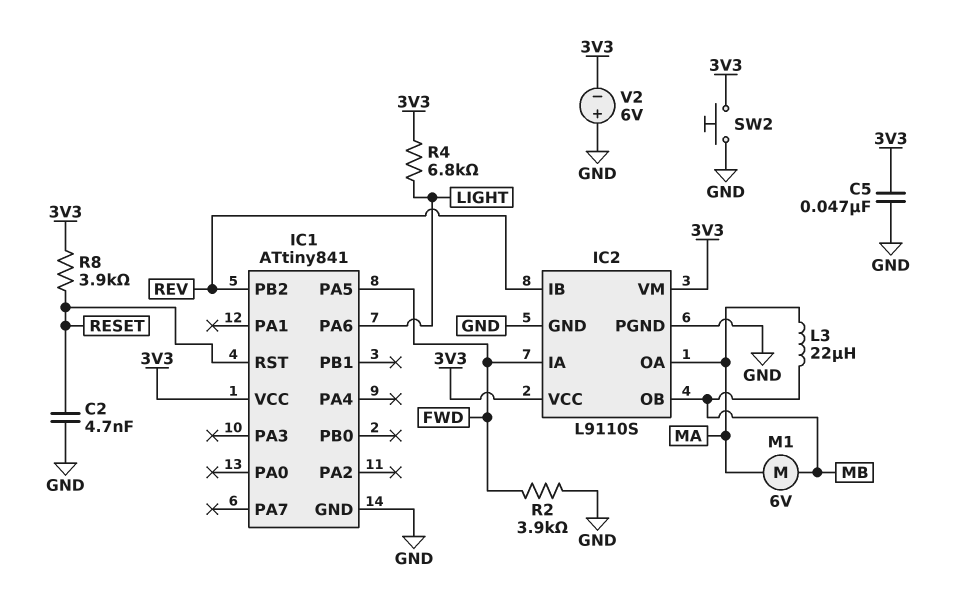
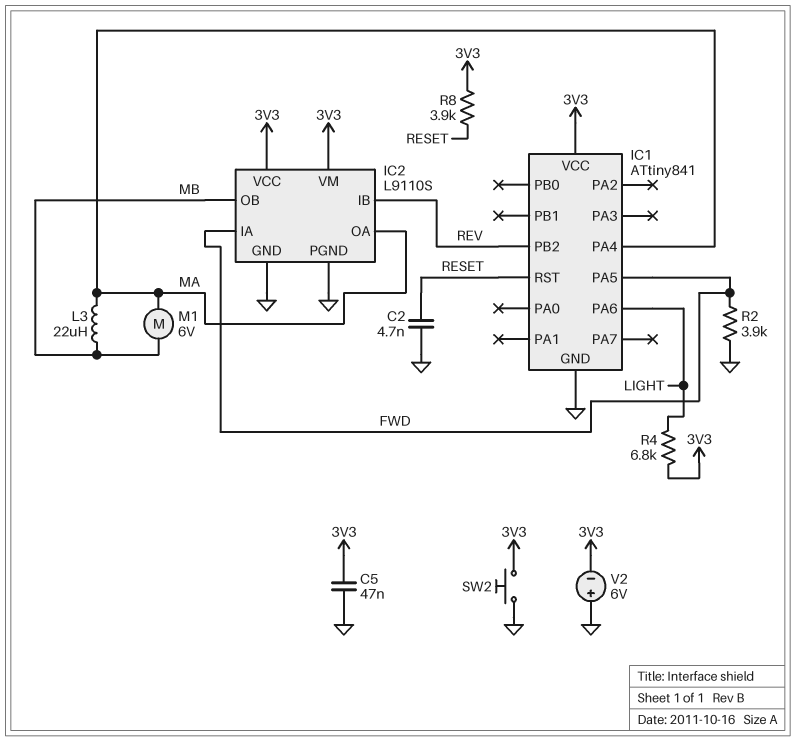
IC1 pin PA4: none -> MA

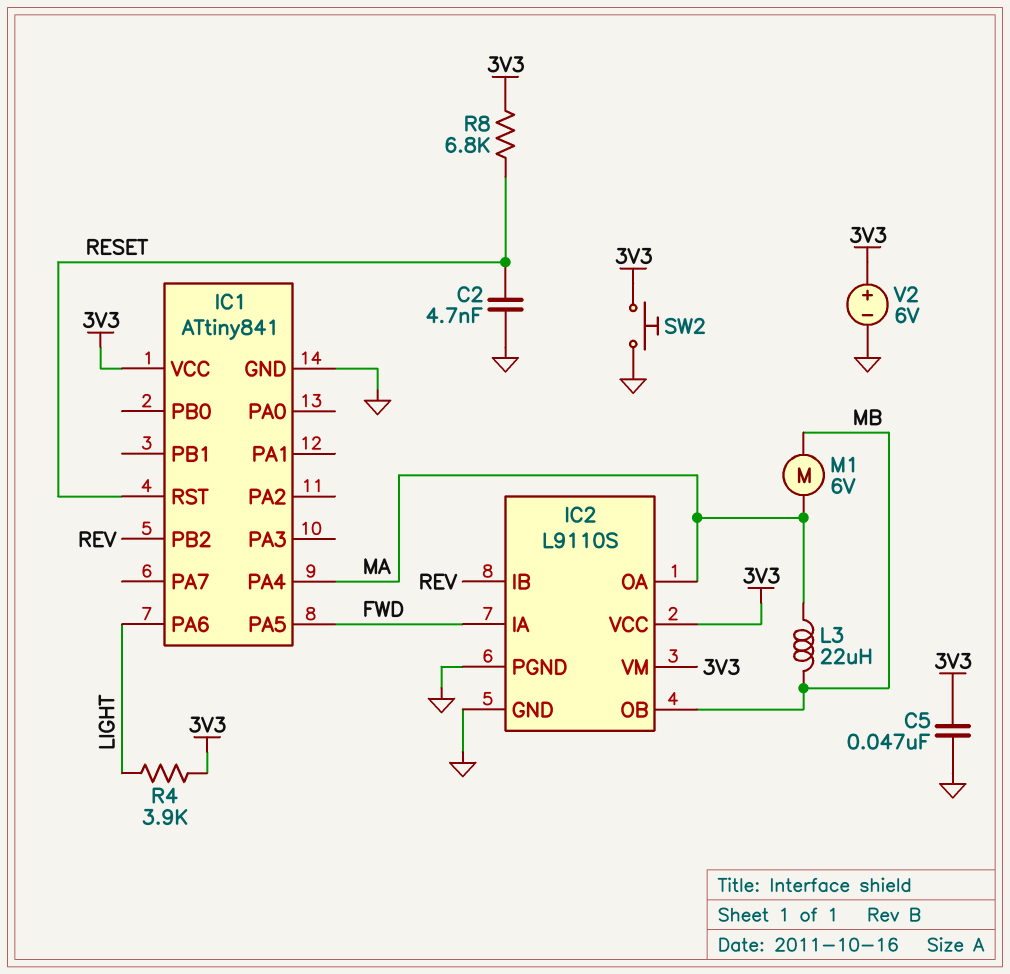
R2: 3.9k (FWD, GND) -> none
R4: 6.8k (3V3, LIGHT) -> 3.9k (3V3, LIGHT)
R8: 3.9k (3V3, RESET) -> 6.8k (3V3, RESET)
V2: 6V (plus GND, minus 3V3) -> 6V (plus 3V3, minus GND)

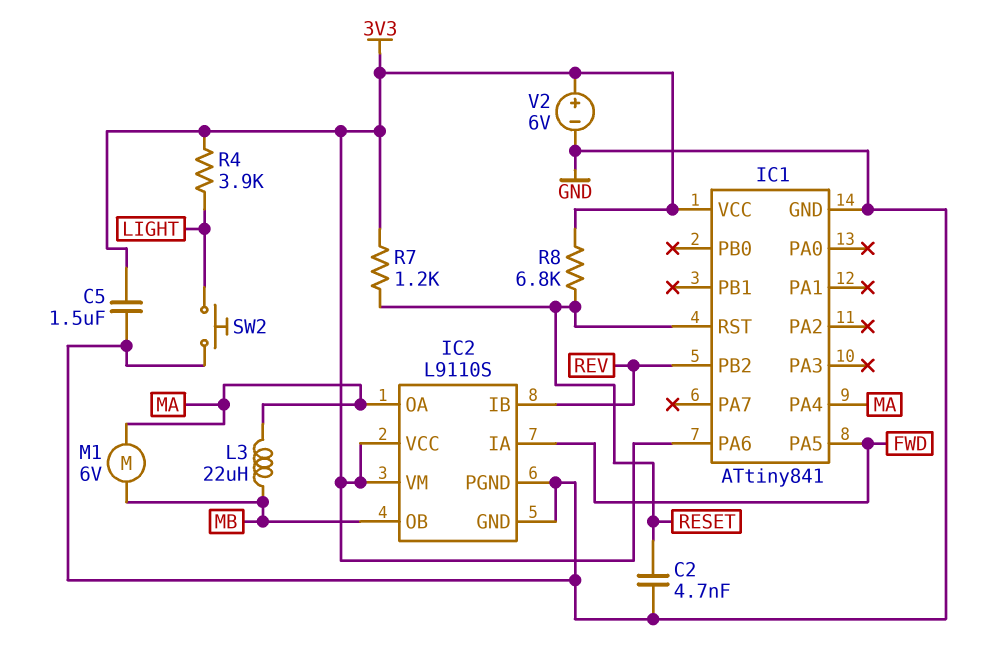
C5: 47nF (3V3, GND) -> 1.5uF (3V3, GND)
IC1 pin PA6: LIGHT -> 3V3
R7: none -> 1.2k (3V3, RESET)
SW2: button (3V3, GND) -> button (GND, LIGHT)

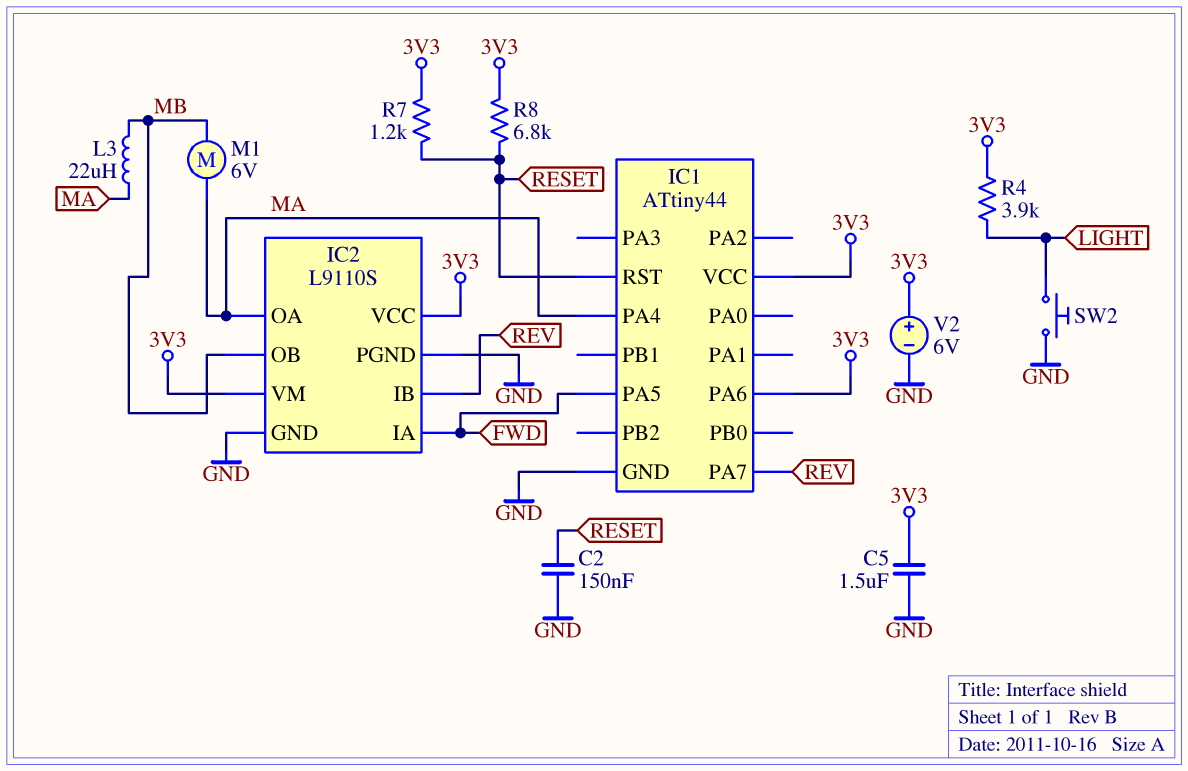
C2: 4.7nF (GND, RESET) -> 150nF (GND, RESET)
IC1: ATtiny841 -> ATtiny44
IC1 pin PA7: none -> REV
IC1 pin PB2: REV -> none

